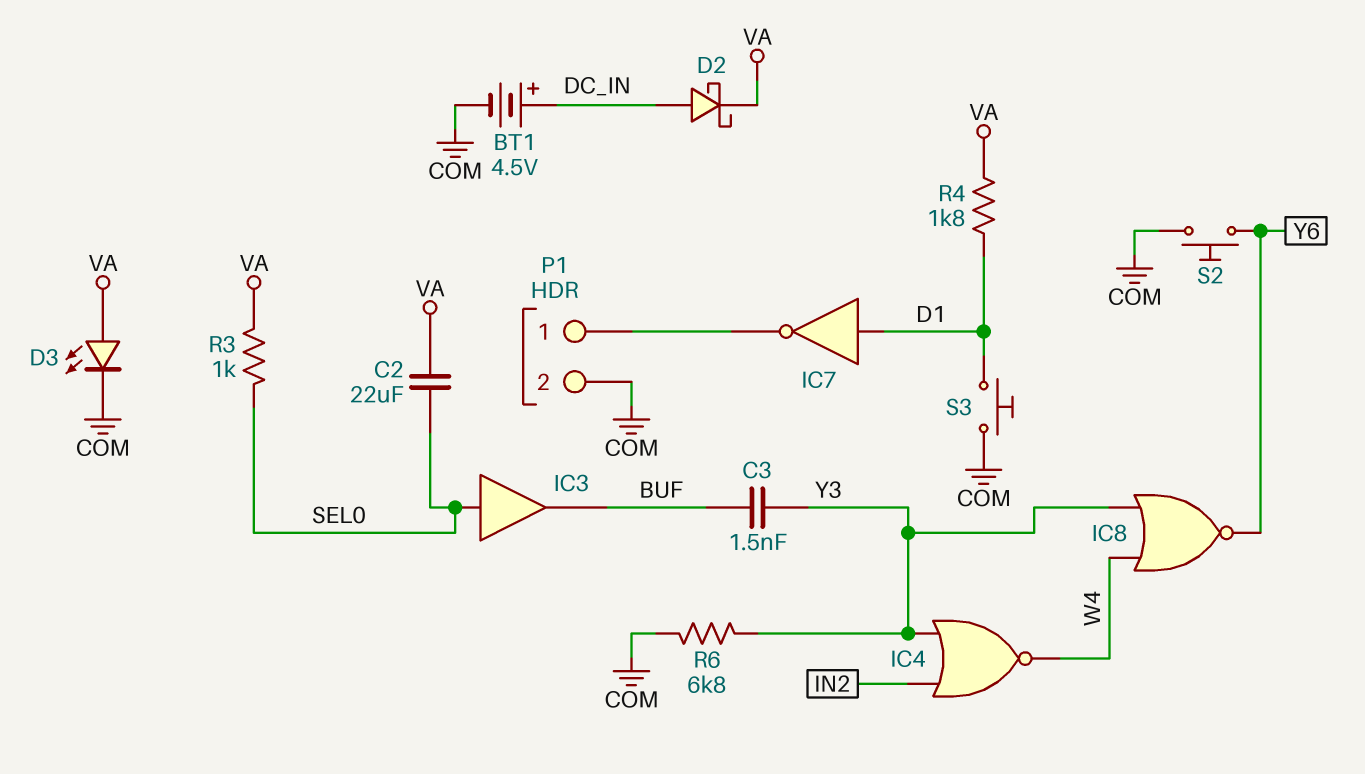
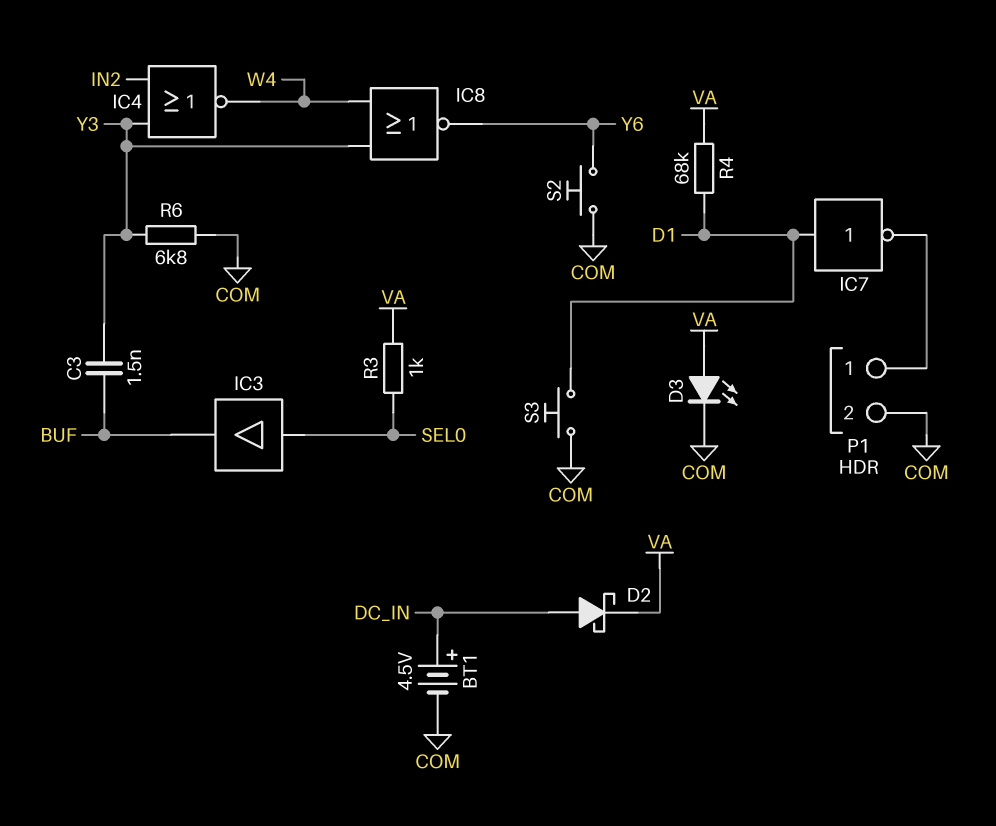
C2: 22uF (SEL0, VA) -> none
R4: 1.8k (D1, VA) -> 68k (D1, VA)

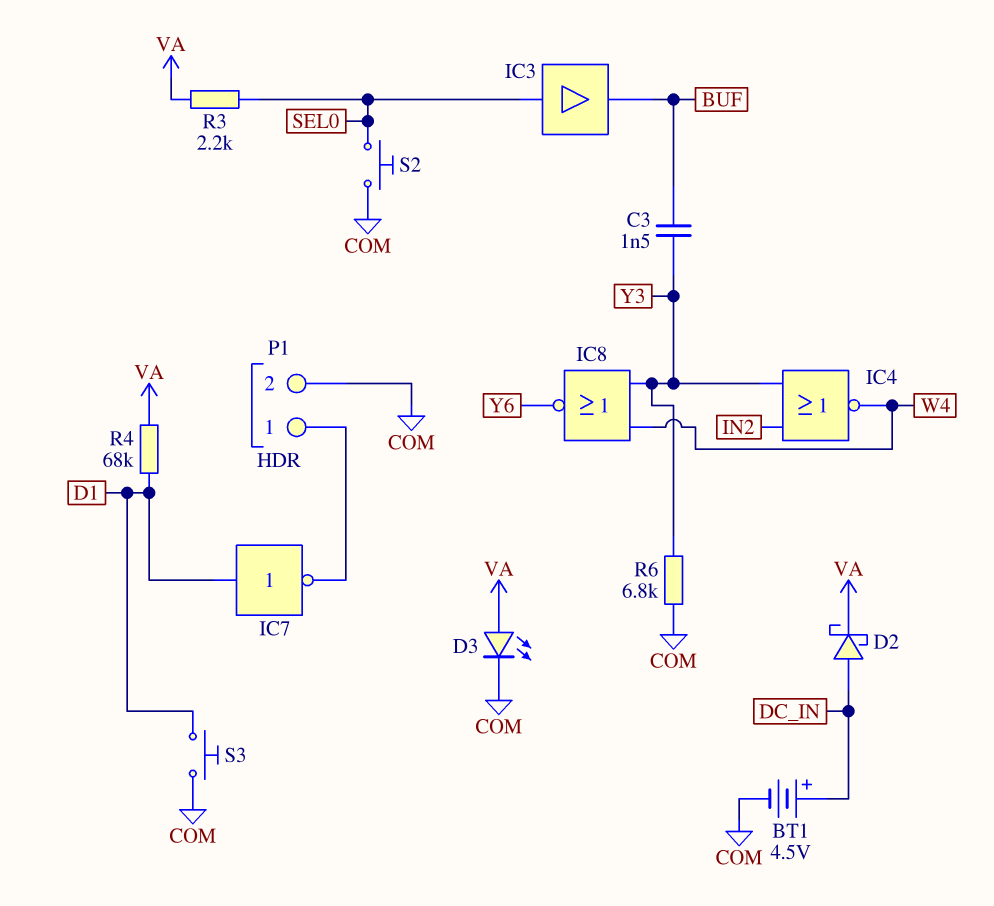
R3: 1k (SEL0, VA) -> 2.2k (SEL0, VA)
S2: button (COM, Y6) -> button (COM, SEL0)

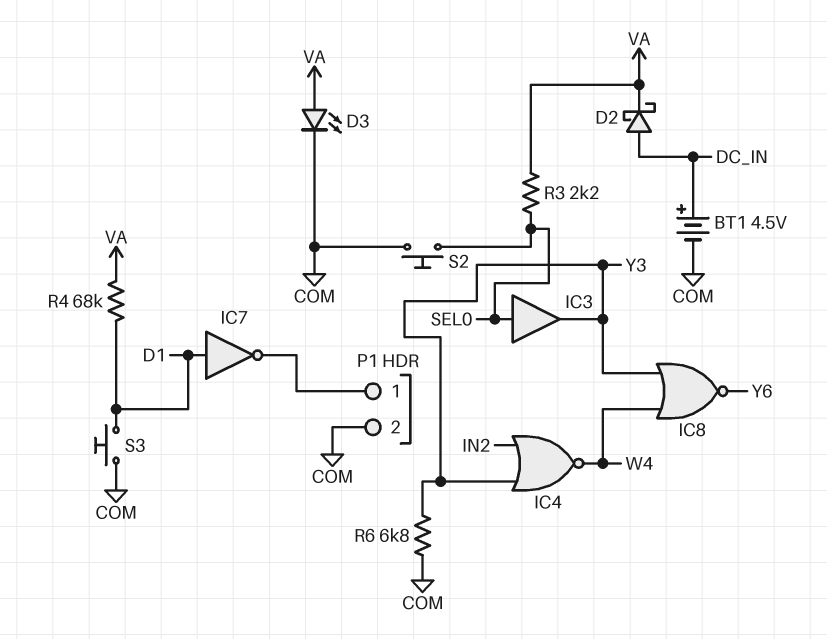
C3: 1.5nF (BUF, Y3) -> none
IC3: buffer (in SEL0, out BUF) -> buffer (in SEL0, out Y3)

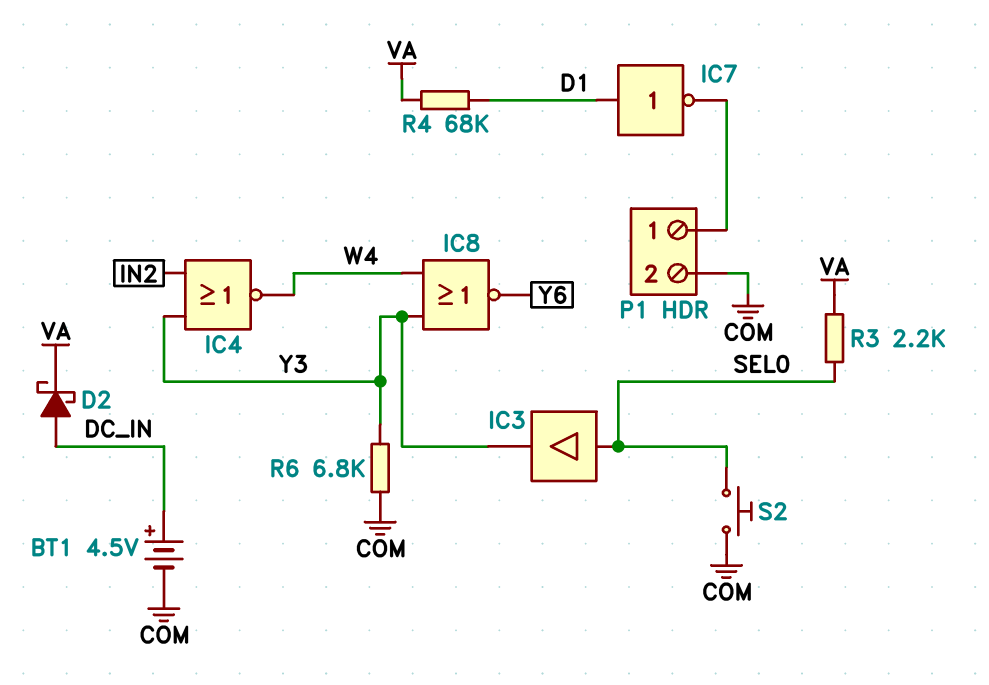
D3: LED (A VA, K COM) -> none
S3: button (COM, D1) -> none

